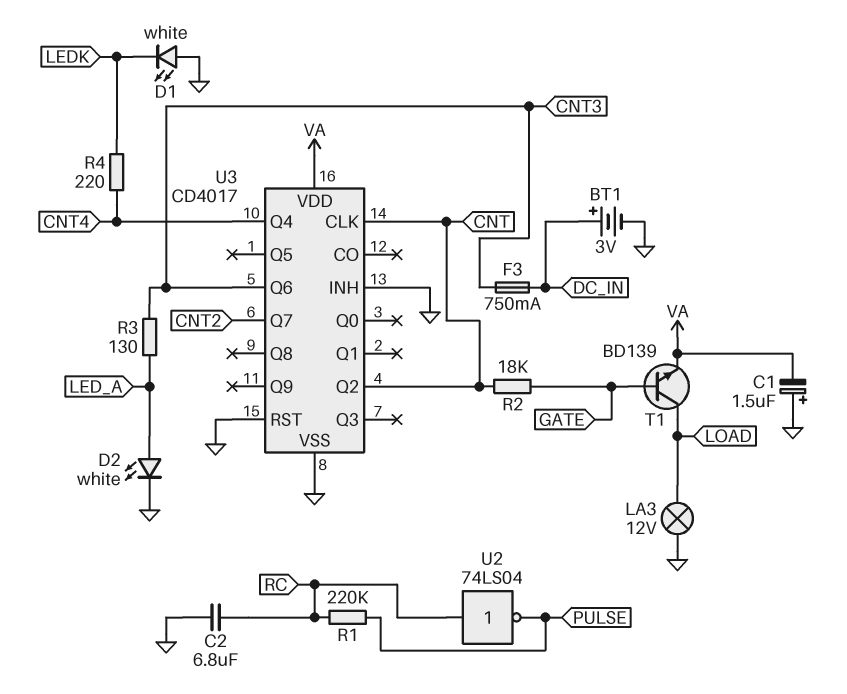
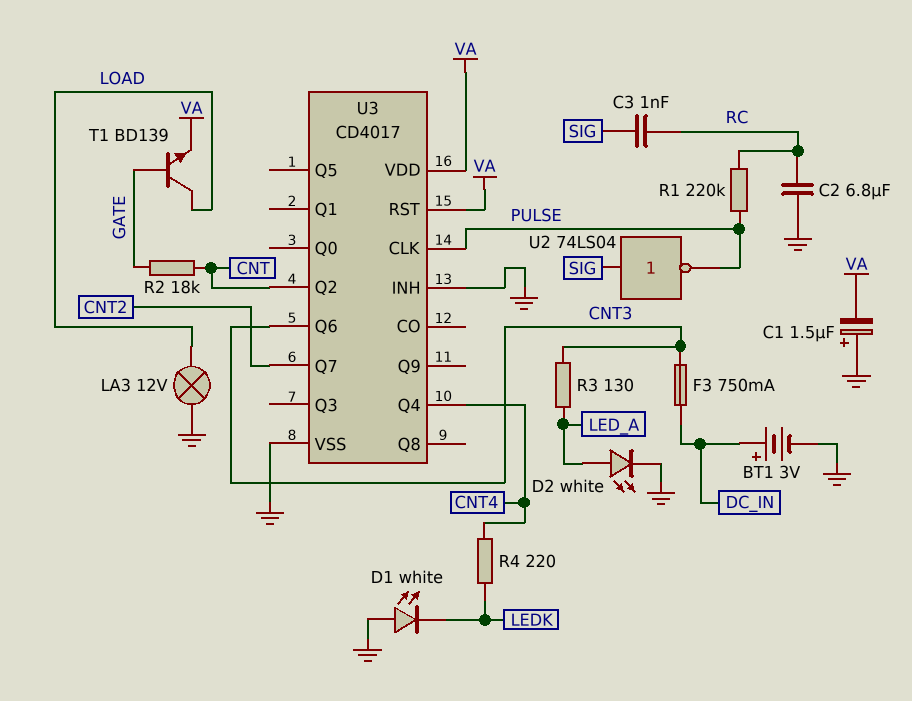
C3: none -> 1nF (RC, SIG)
U2: NOT 74LS04 (in RC, out PULSE) -> NOT 74LS04 (in SIG, out PULSE)
U3 pin CLK: CNT -> PULSE
U3 pin RST: GND -> VA

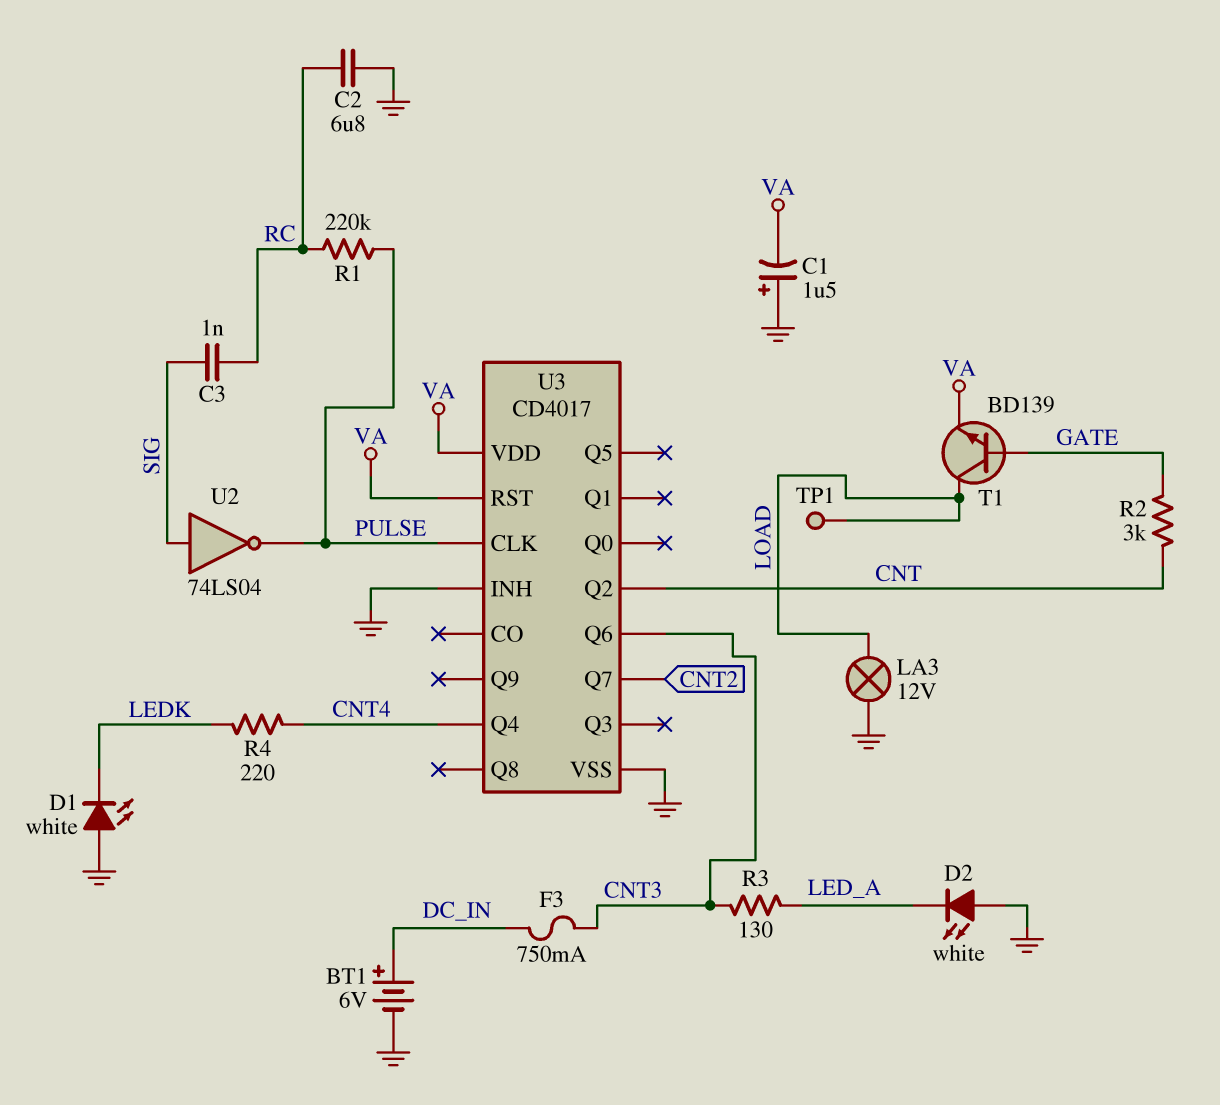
BT1: 3V (plus DC_IN, minus GND) -> 6V (plus DC_IN, minus GND)
D2: LED white (A LED_A, K GND) -> LED white (A GND, K LED_A)
R2: 18k (CNT, GATE) -> 3k (CNT, GATE)
TP1: none -> test point (LOAD)

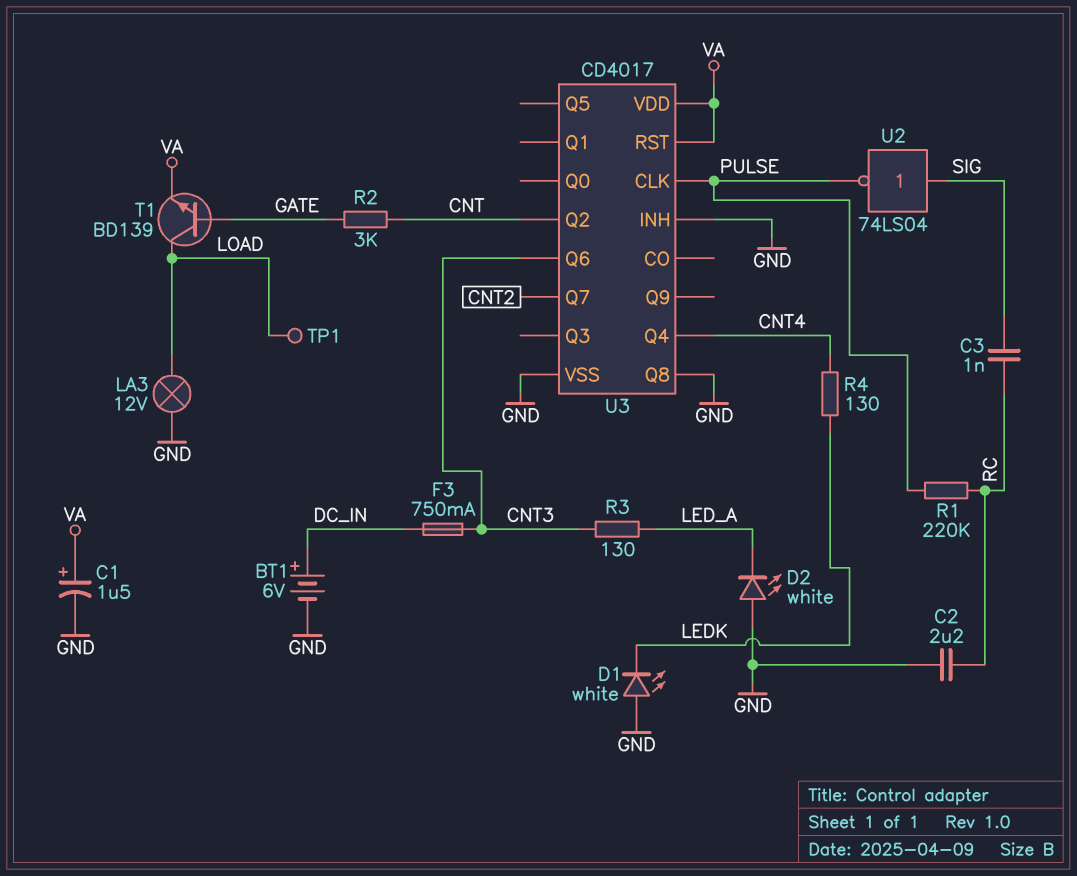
C1: 1.5uF (plus GND, minus VA) -> 1.5uF (plus VA, minus GND)
C2: 6.8uF (GND, RC) -> 2.2uF (GND, RC)
R4: 220 (CNT4, LEDK) -> 130 (CNT4, LEDK)
U3 pin Q8: none -> GND

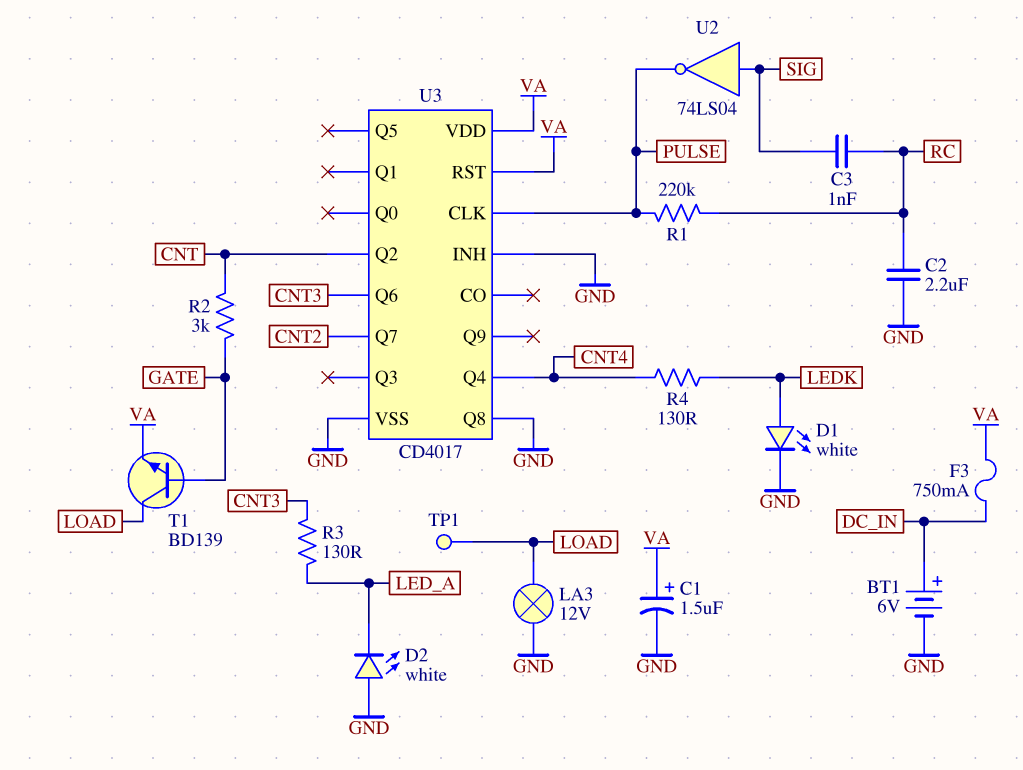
D1: LED white (A GND, K LEDK) -> LED white (A LEDK, K GND)
F3: 750mA (CNT3, DC_IN) -> 750mA (DC_IN, VA)

